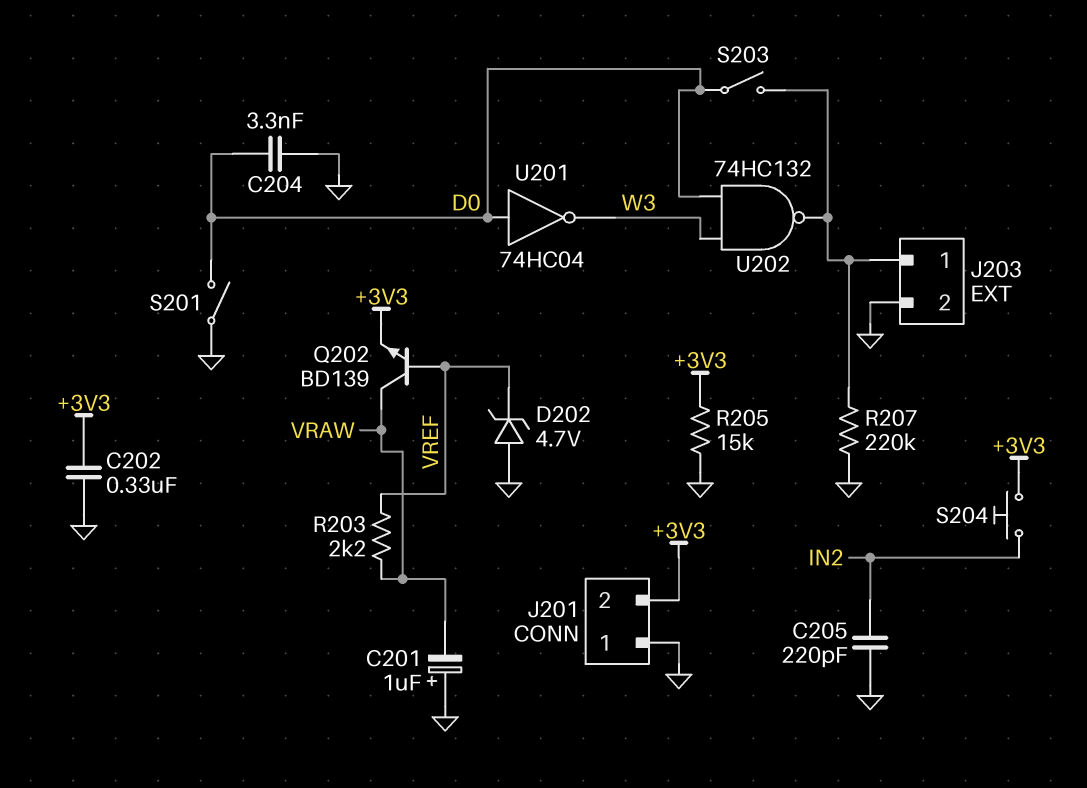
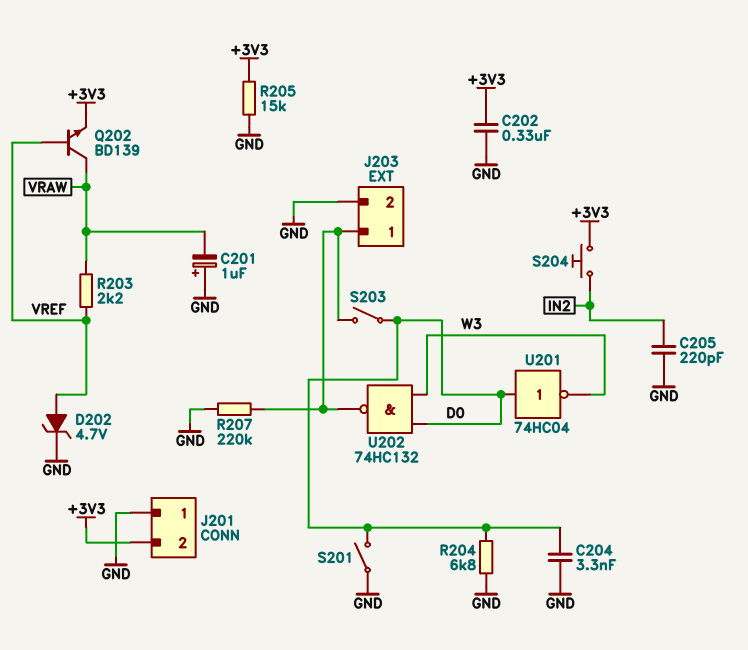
D202: zener 4.7V (A GND, K VREF) -> zener 4.7V (A VREF, K GND)
R204: none -> 6.8k (D0, GND)

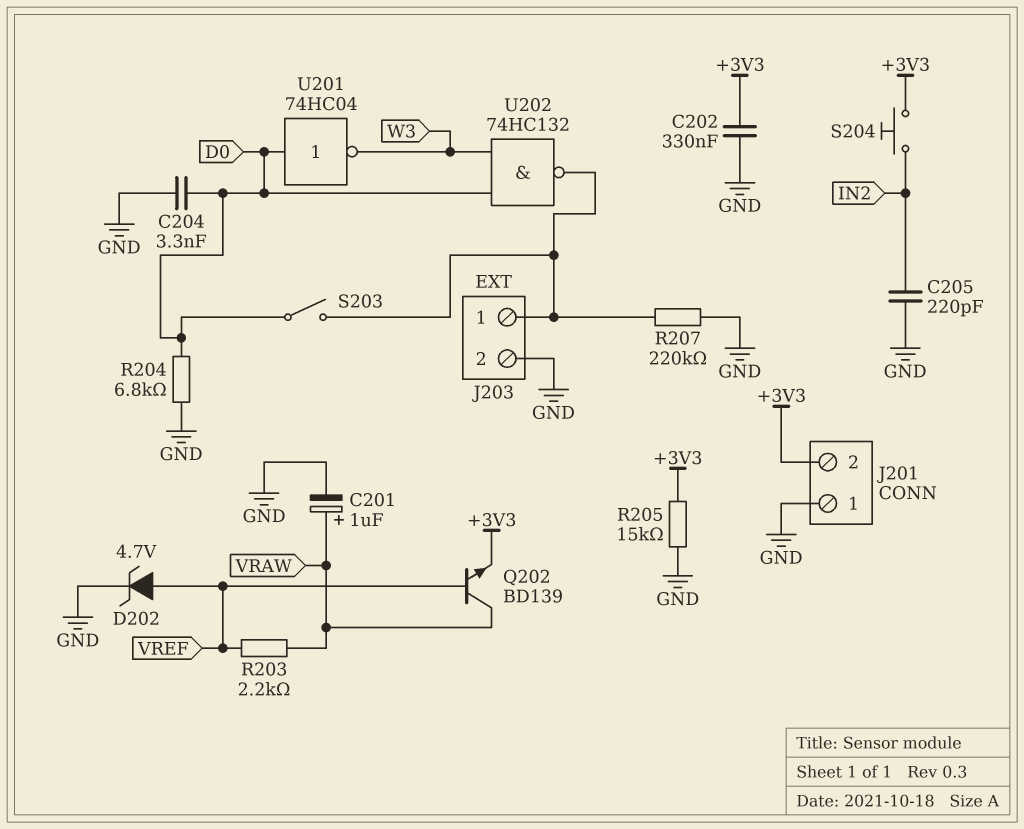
C201: 1uF (plus GND, minus VRAW) -> 1uF (plus VRAW, minus GND)
S201: switch (D0, GND) -> none

